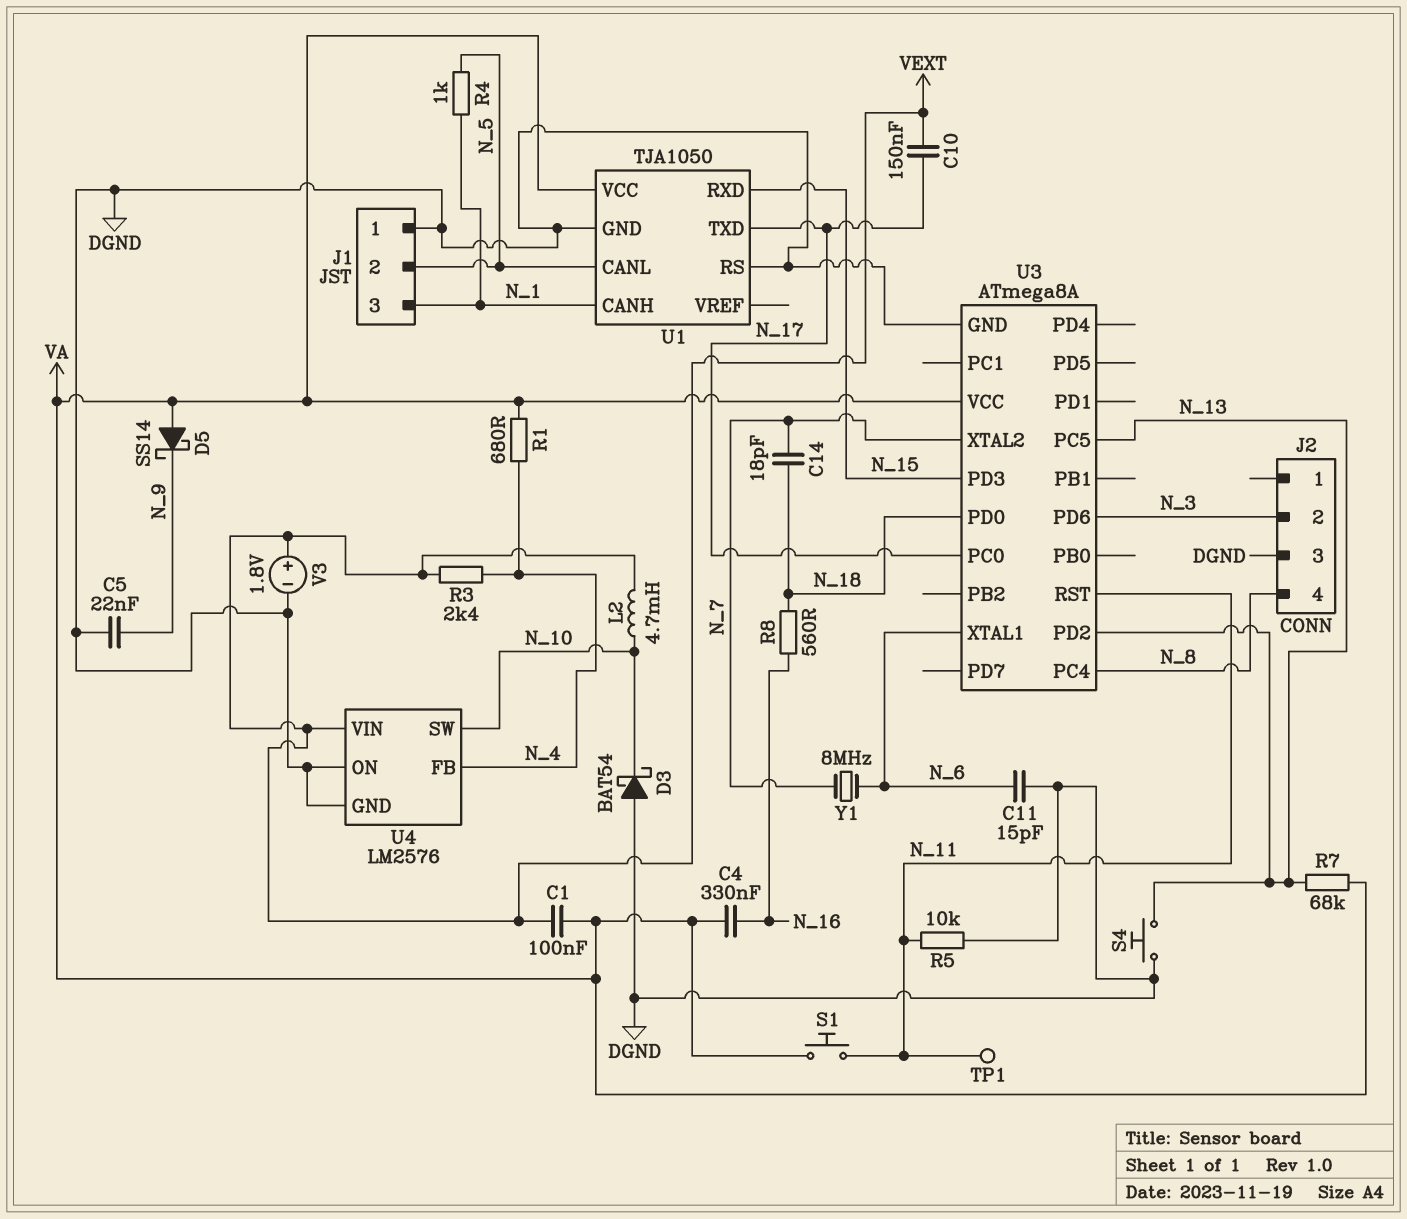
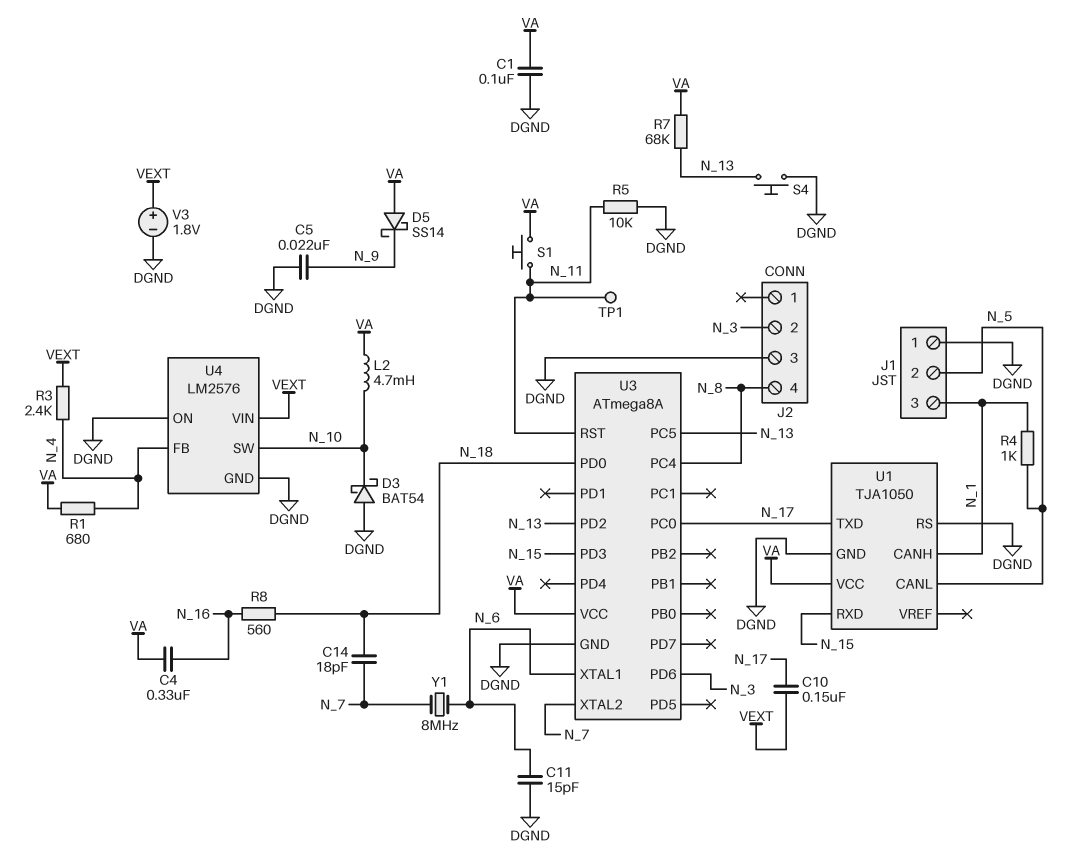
C1: 100nF (VA, VEXT) -> 100nF (DGND, VA)
L2: 4.7mH (N_10, VEXT) -> 4.7mH (N_10, VA)

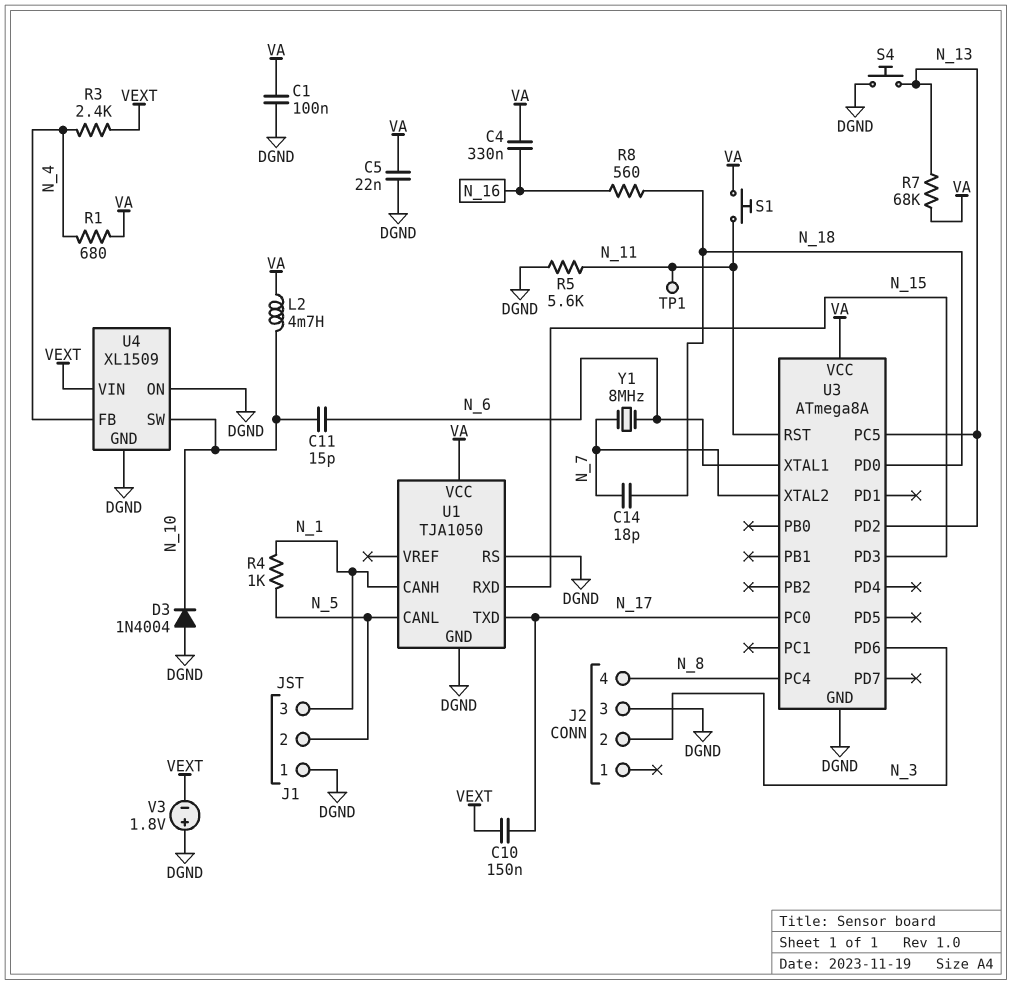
C5: 22nF (DGND, N_9) -> 22nF (DGND, VA)
C11: 15pF (DGND, N_6) -> 15pF (N_6, N_10)
D3: schottky BAT54 (A DGND, K N_10) -> diode 1N4004 (A DGND, K N_10)
D5: schottky SS14 (A VA, K N_9) -> none
R5: 10k (DGND, N_11) -> 5.6k (DGND, N_11)
U4: LM2576 -> XL1509
V3: 1.8V (plus VEXT, minus DGND) -> 1.8V (plus DGND, minus VEXT)

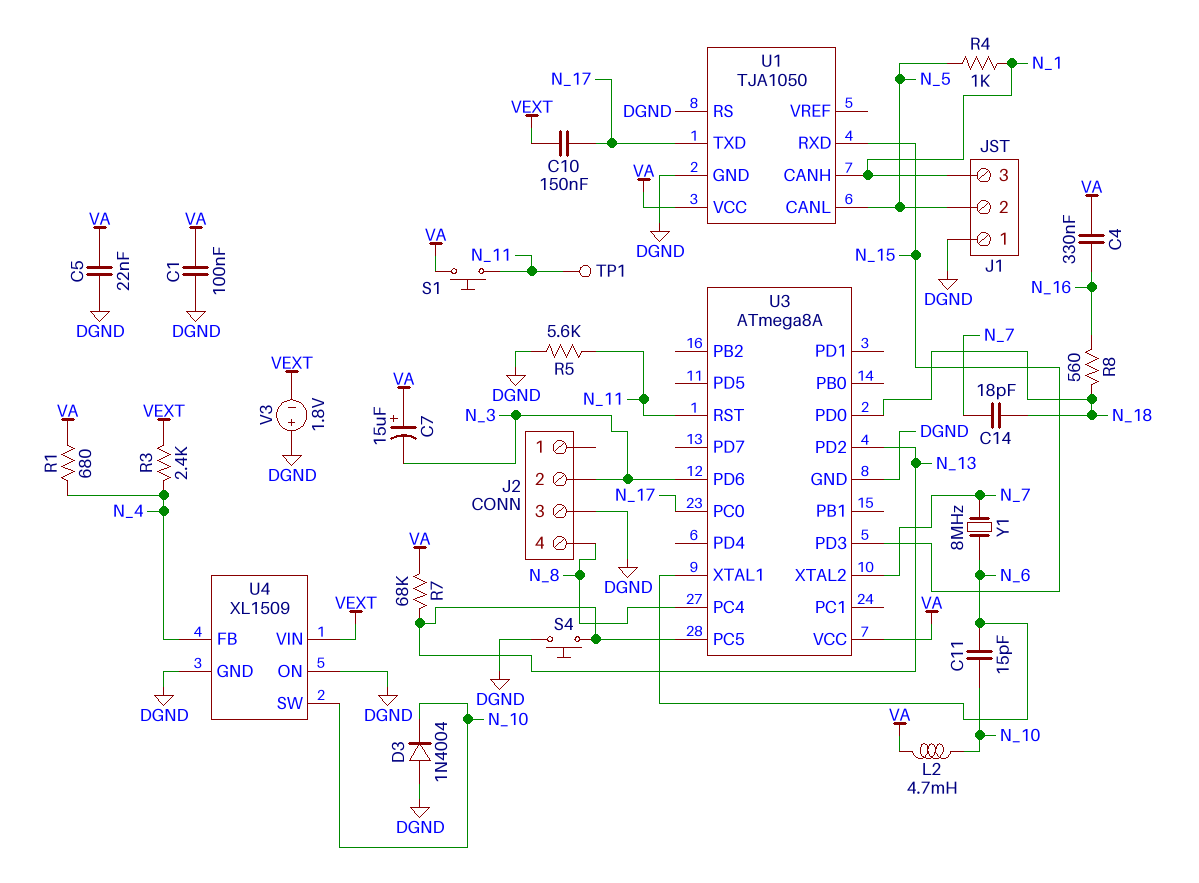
C7: none -> 15uF (plus VA, minus N_3)

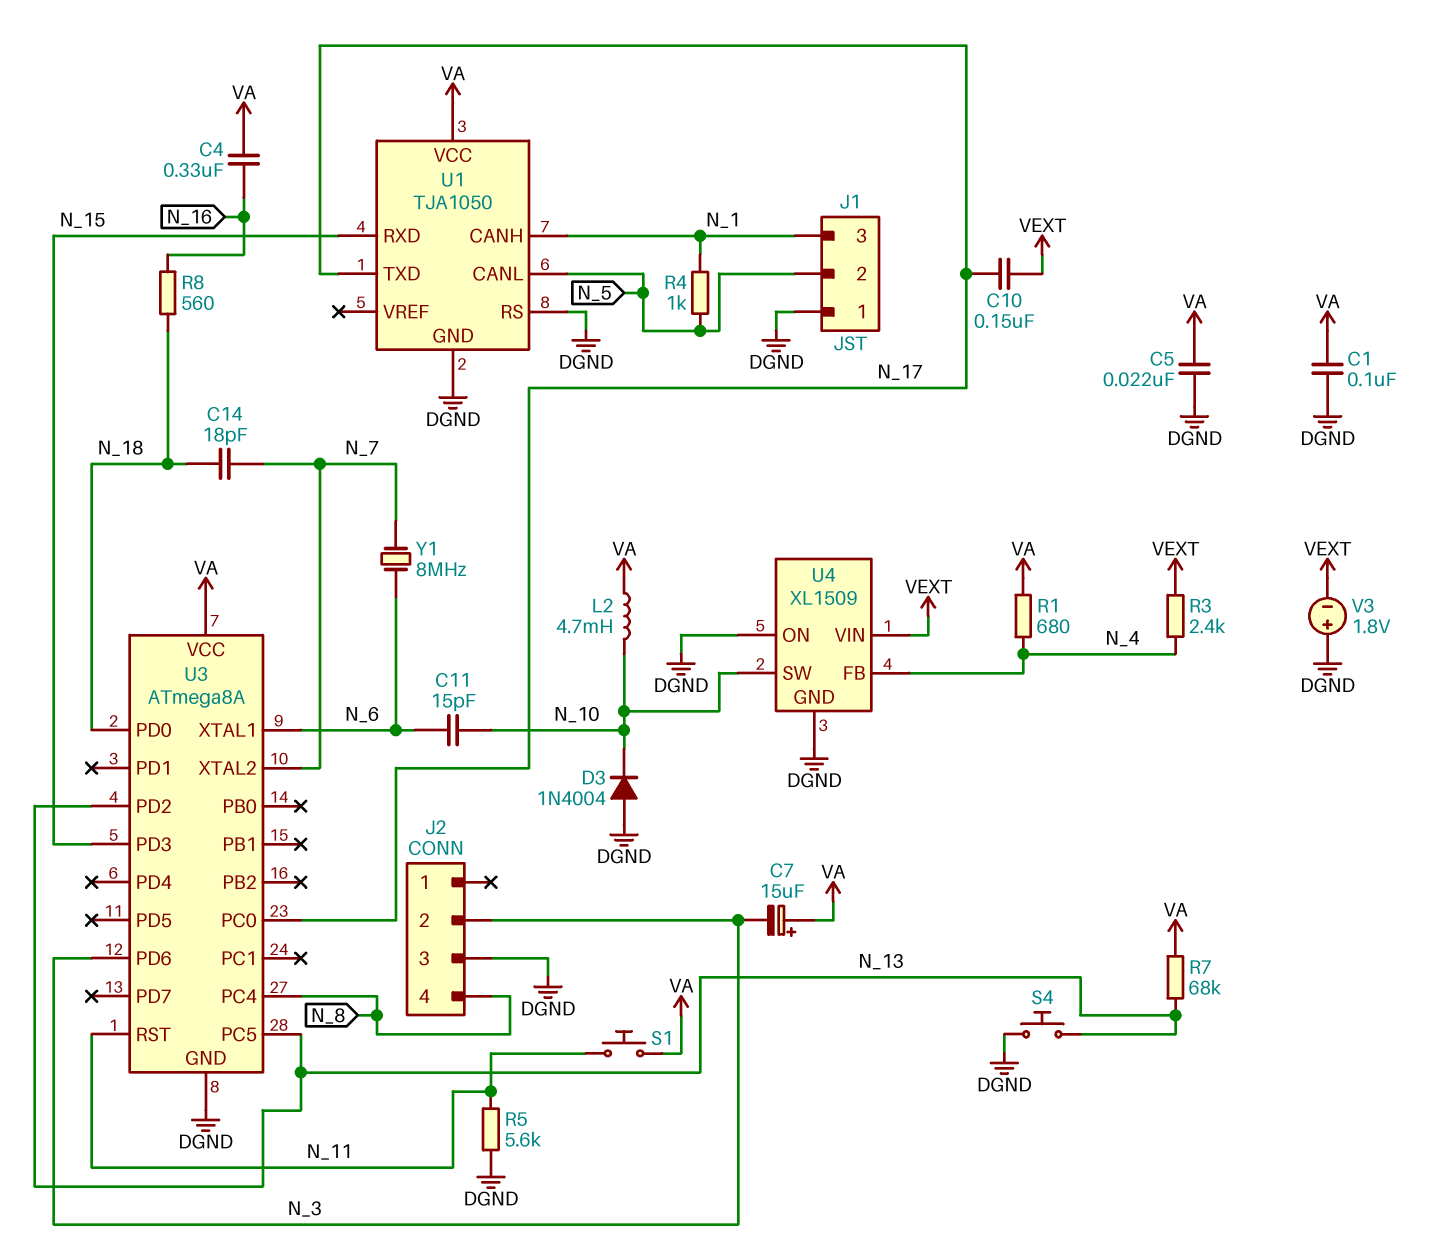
TP1: test point (N_11) -> none

